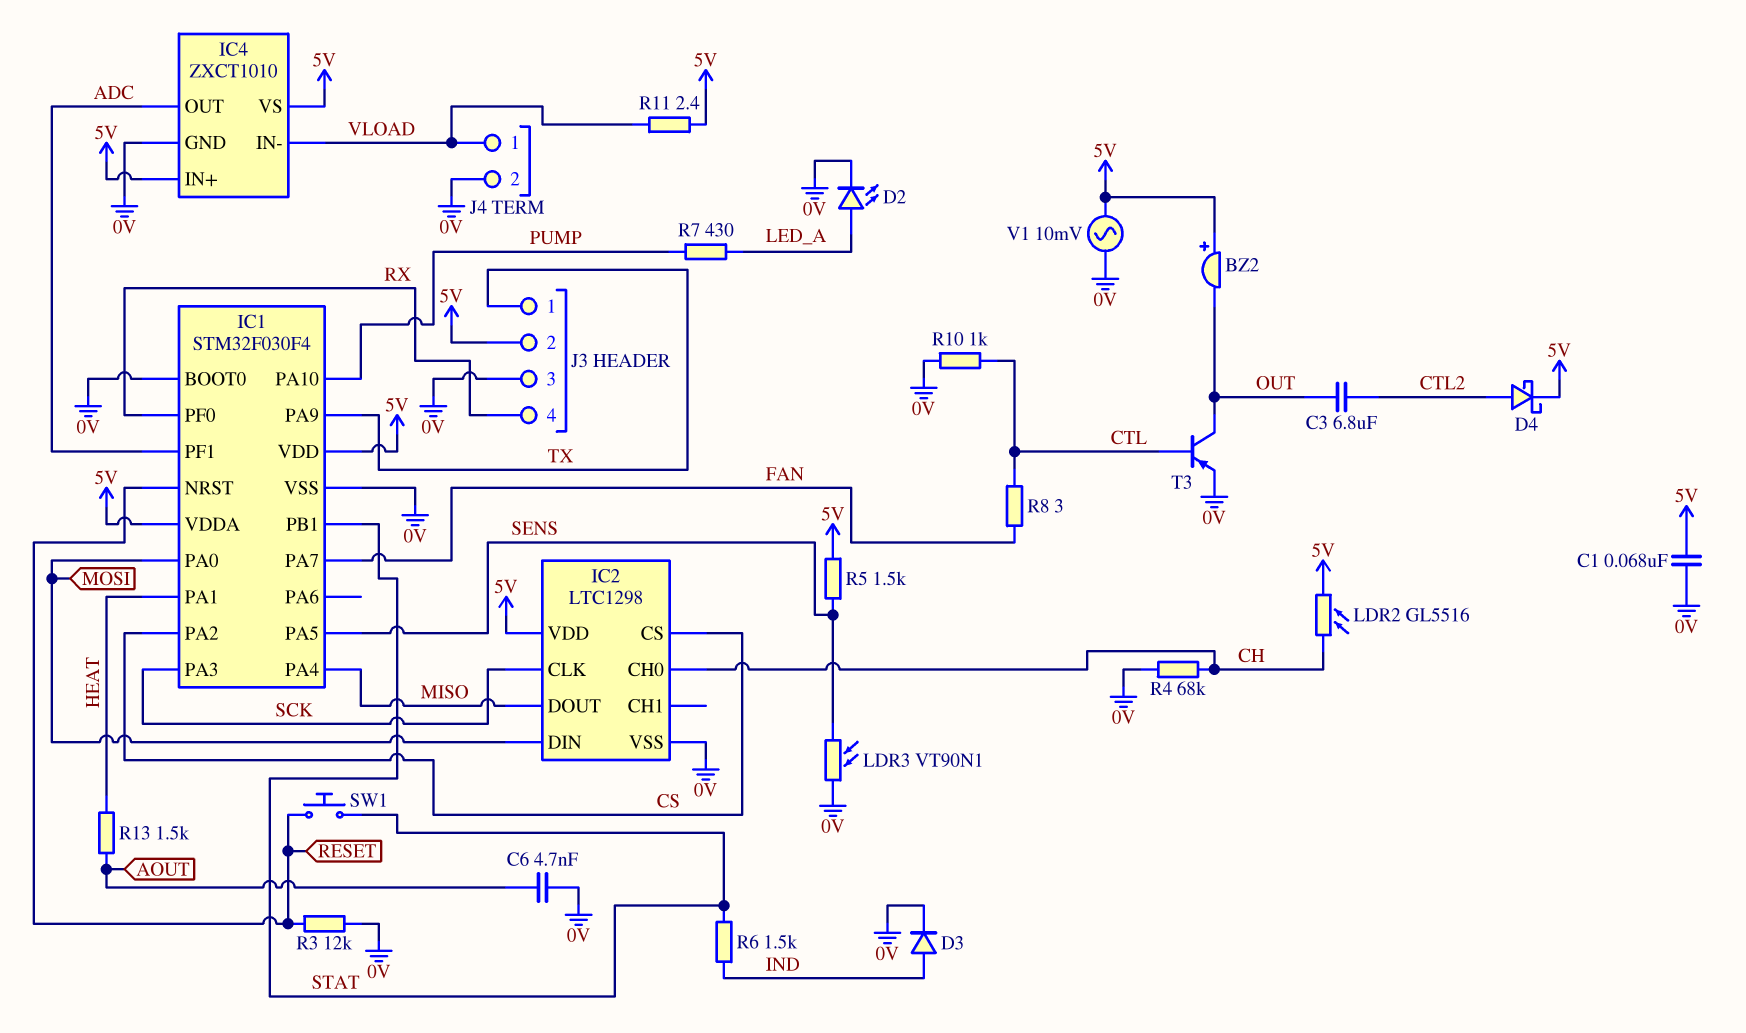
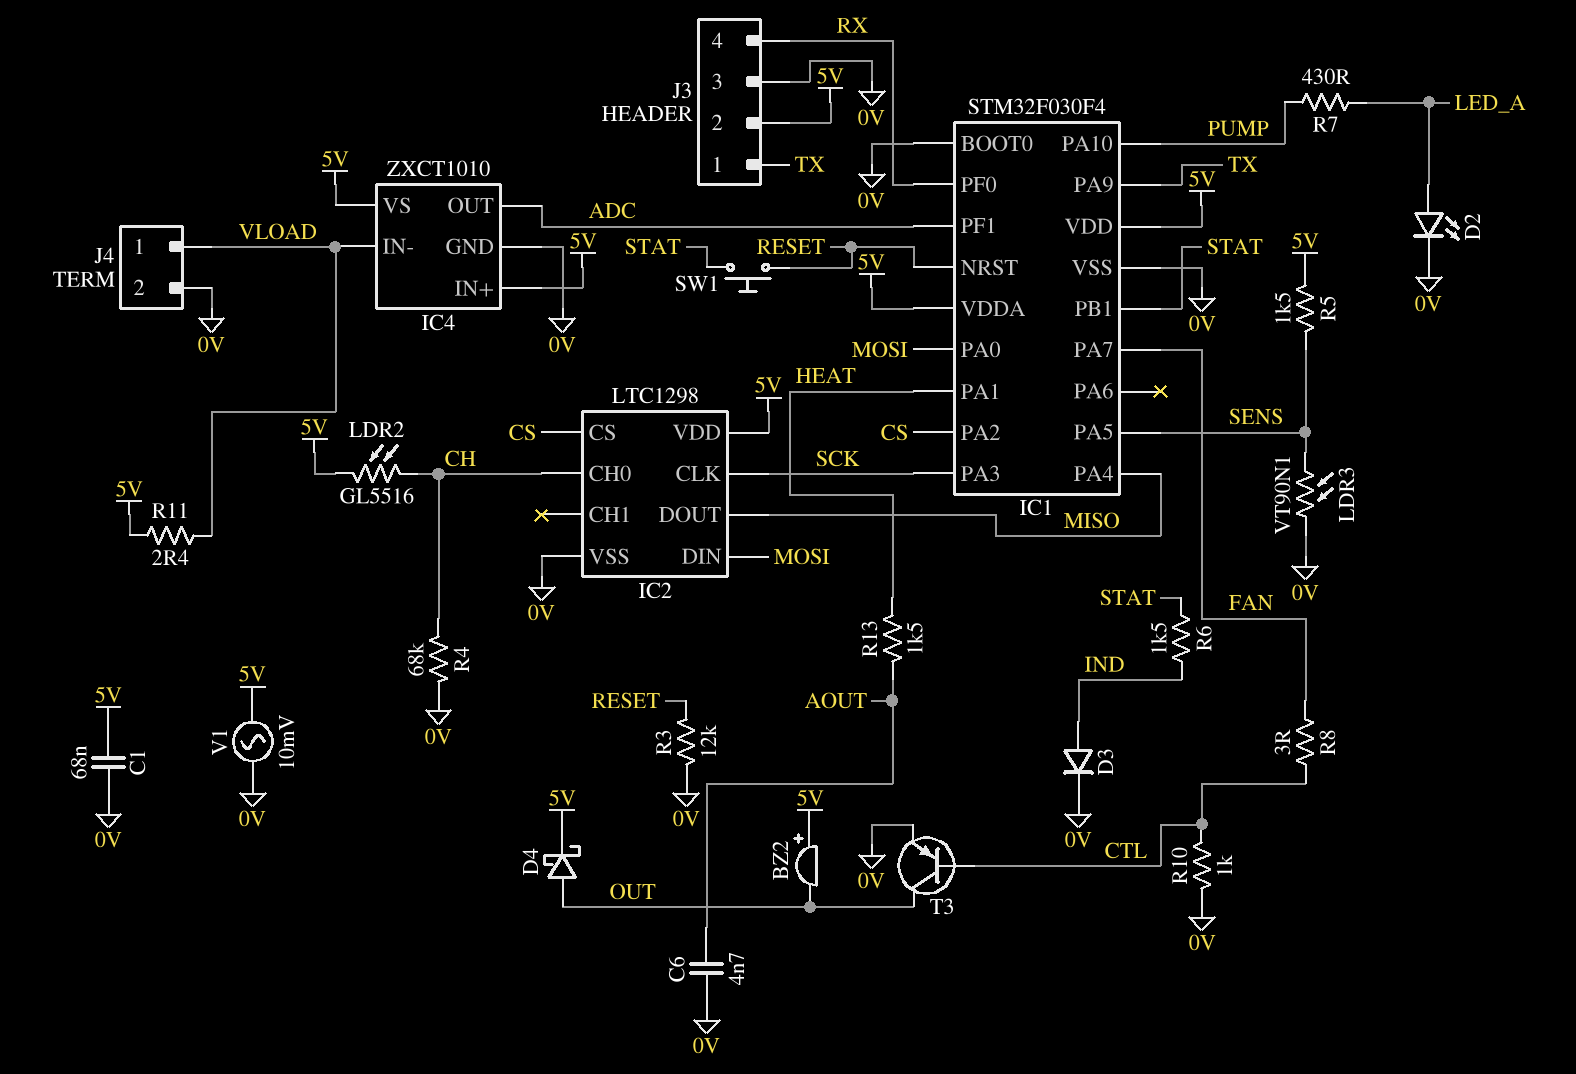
C3: 6.8uF (CTL2, OUT) -> none
D4: schottky (A CTL2, K 5V) -> schottky (A OUT, K 5V)

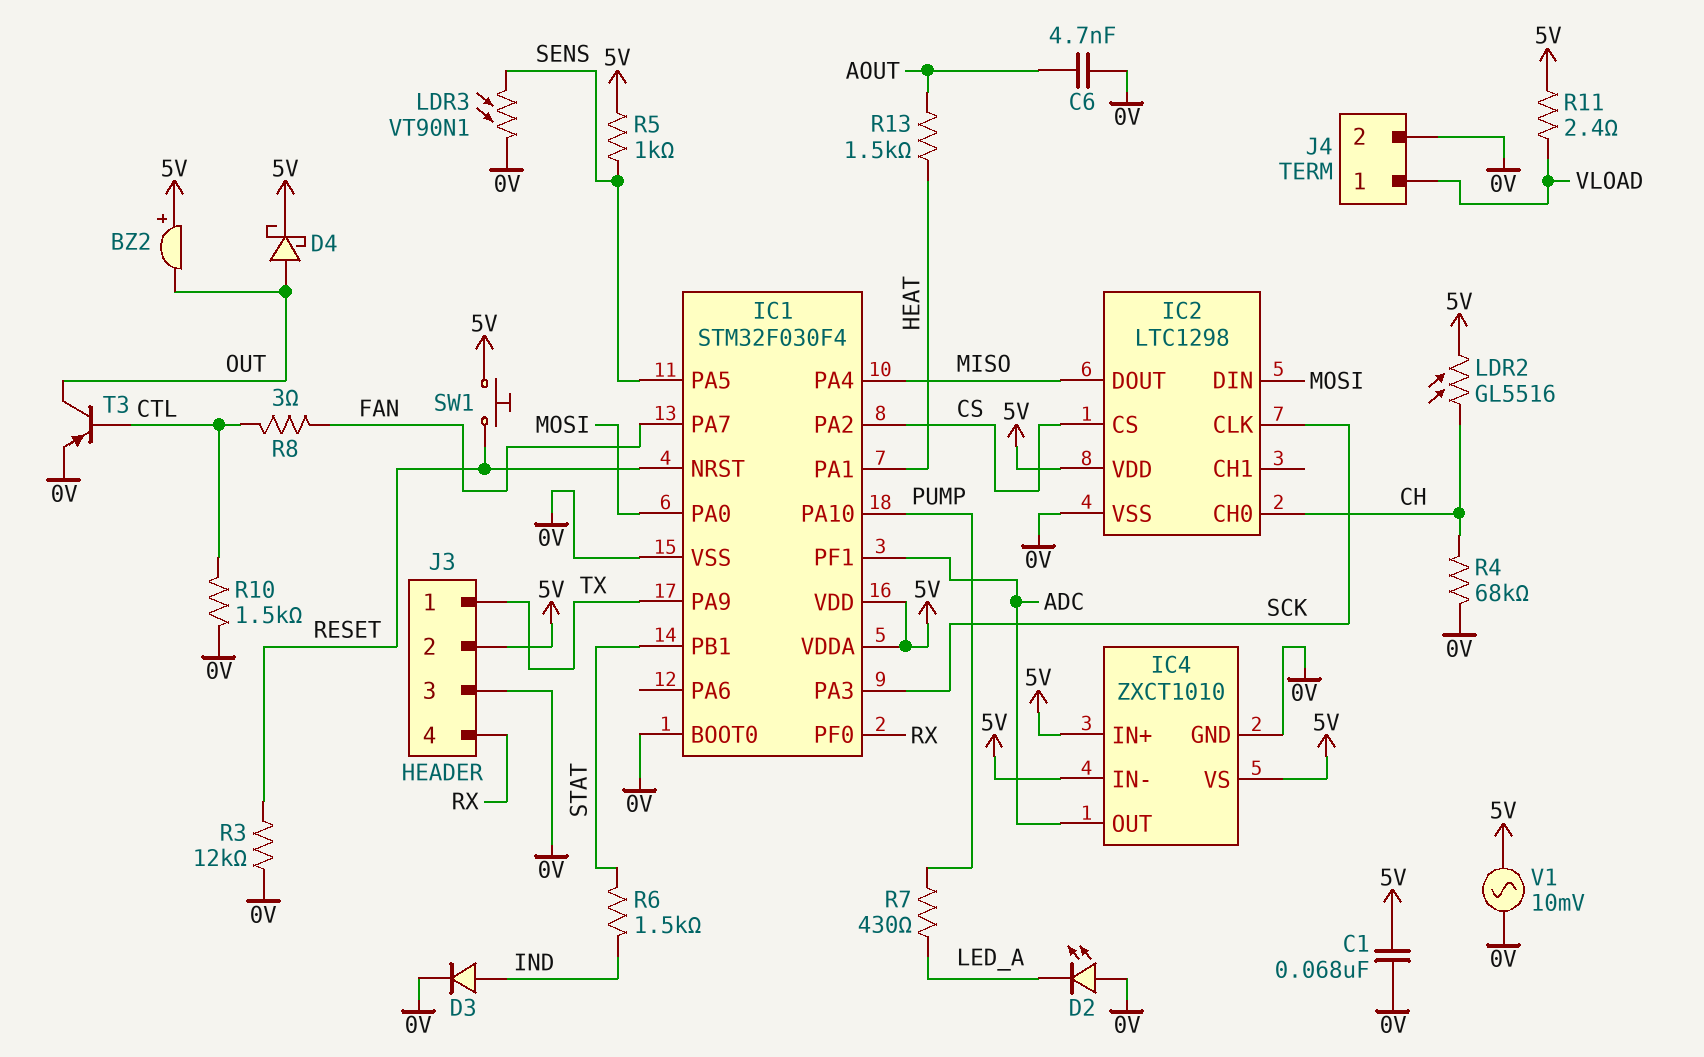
D2: LED (A LED_A, K 0V) -> LED (A 0V, K LED_A)
IC4 pin IN-: VLOAD -> 5V
R5: 1.5k (5V, SENS) -> 1k (5V, SENS)
R10: 1k (0V, CTL) -> 1.5k (0V, CTL)
SW1: button (RESET, STAT) -> button (5V, RESET)

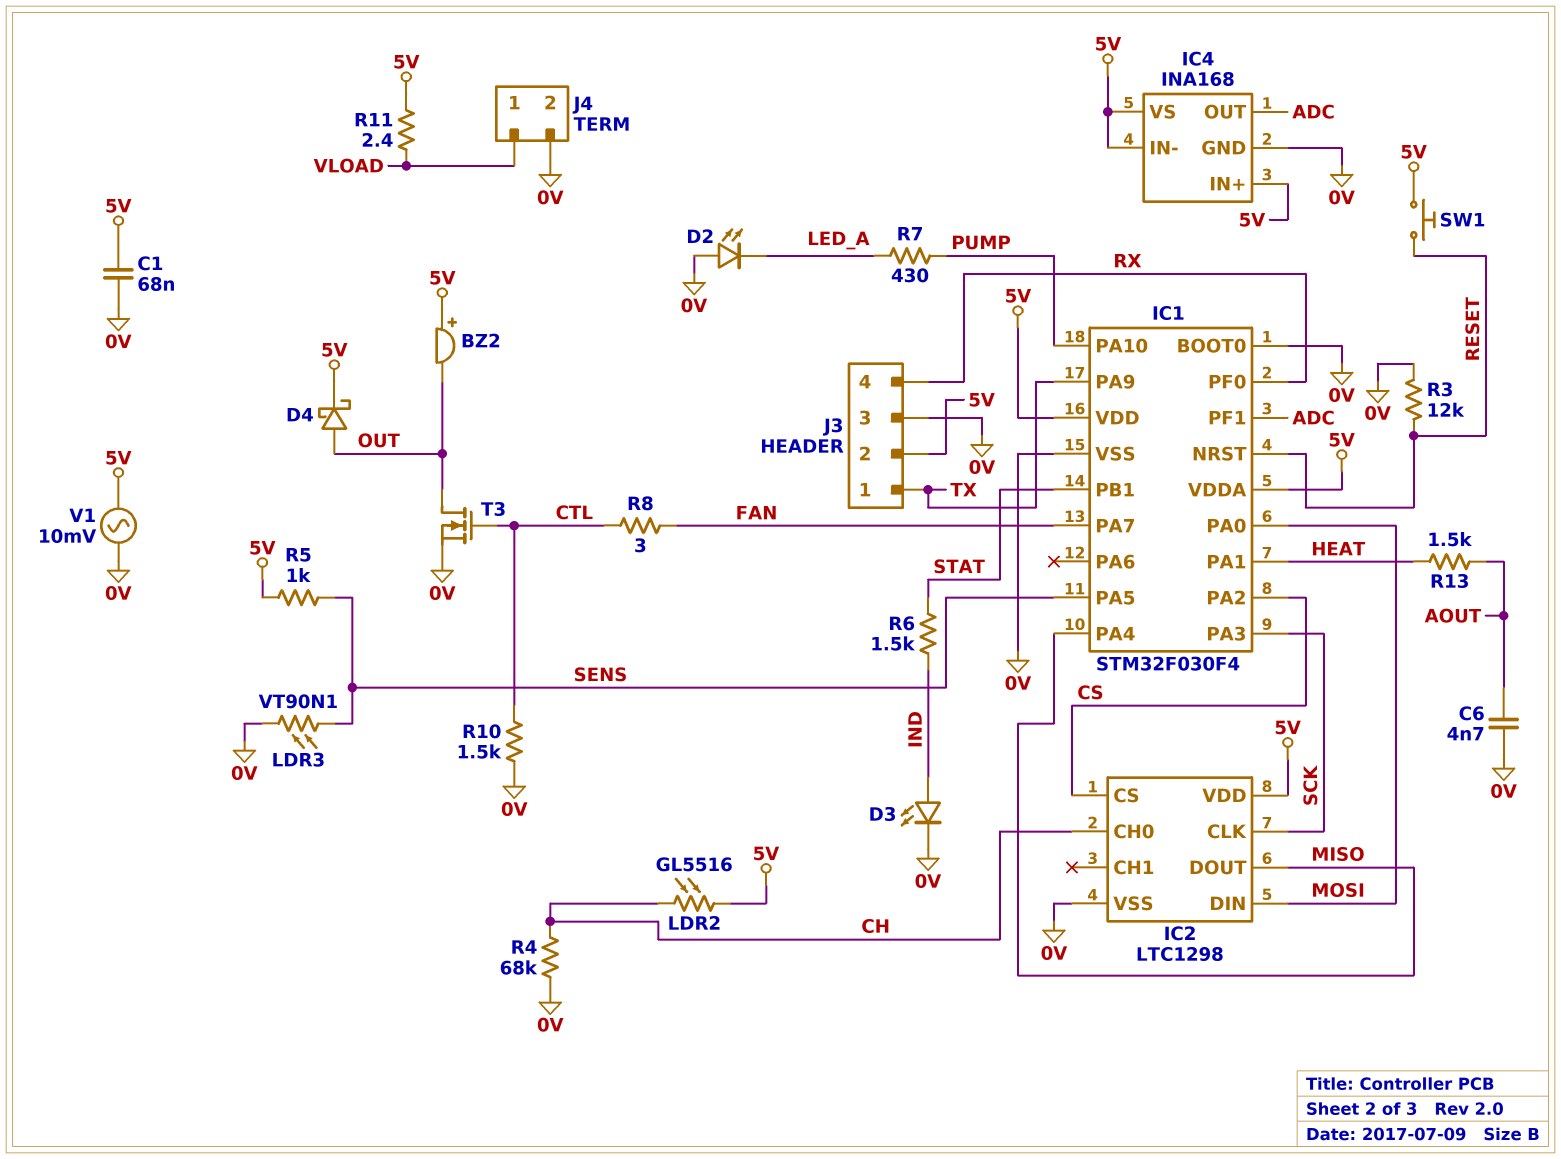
D3: diode (A IND, K 0V) -> LED (A IND, K 0V)
IC4: ZXCT1010 -> INA168
T3: PNP (B CTL, C OUT, E 0V) -> NMOS (G CTL, D OUT, S 0V)

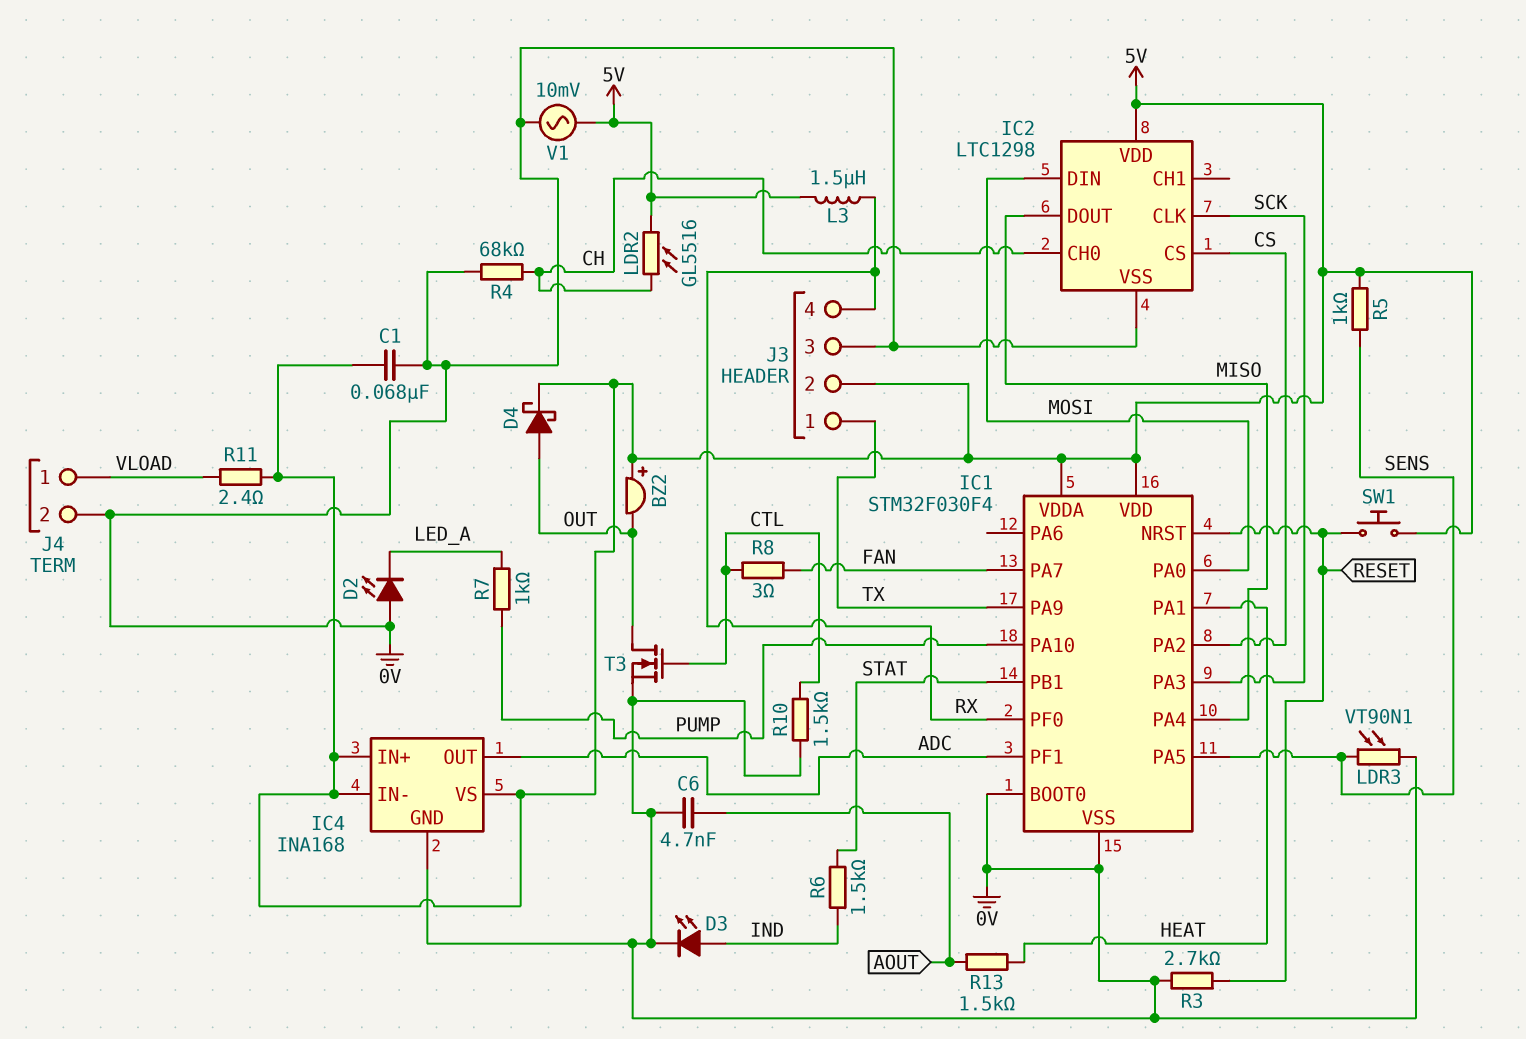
L3: none -> 1.5uH (5V, RX)
R3: 12k (0V, RESET) -> 2.7k (0V, RESET)
R7: 430 (LED_A, PUMP) -> 1k (LED_A, PUMP)

